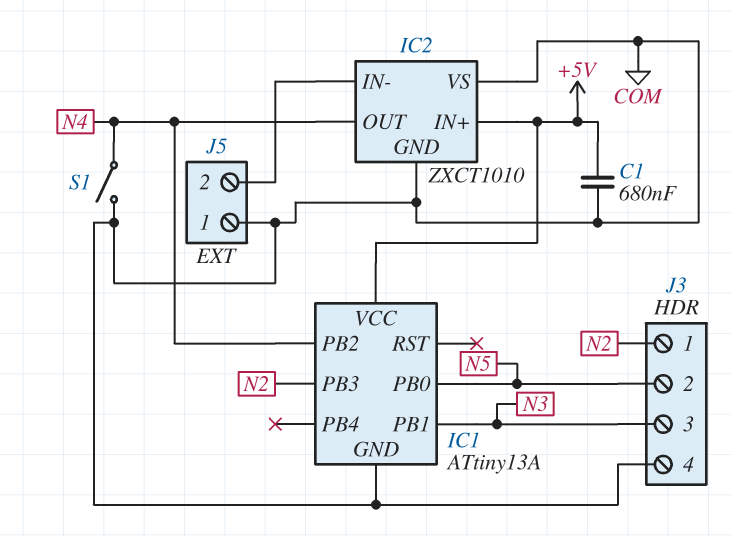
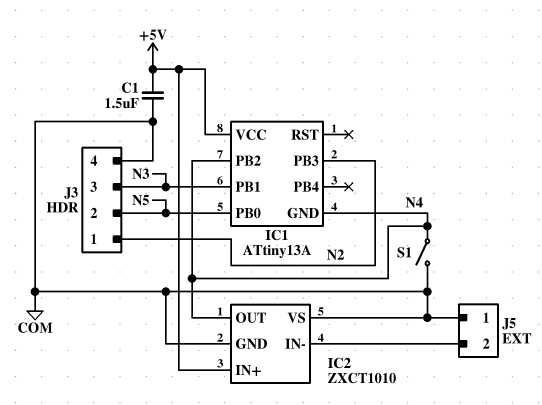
C1: 680nF (+5V, COM) -> 1.5uF (+5V, COM)
IC1 pin GND: COM -> N4

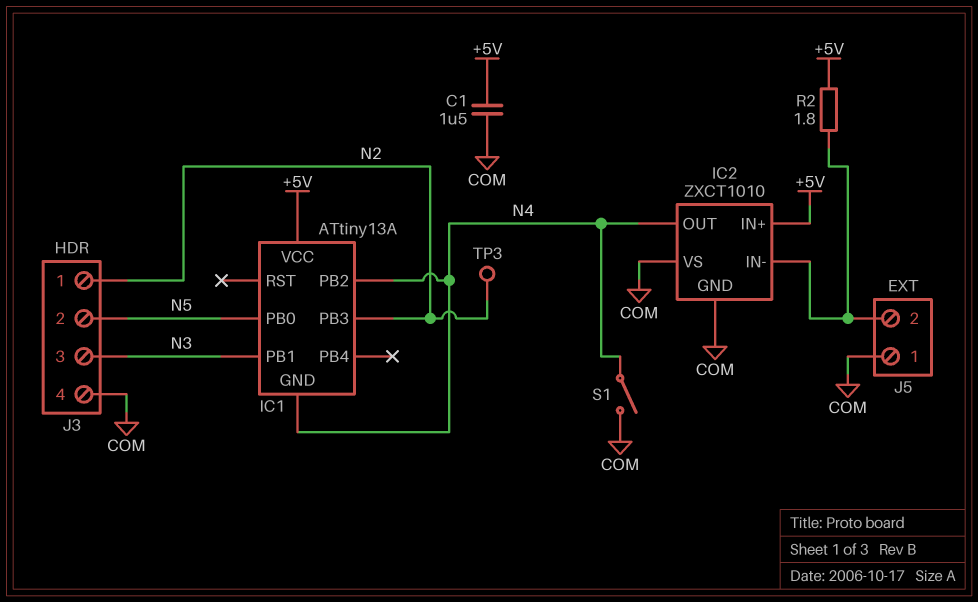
R2: none -> 1.8 (+5V, IC2/IN-)
TP3: none -> test point (N2)

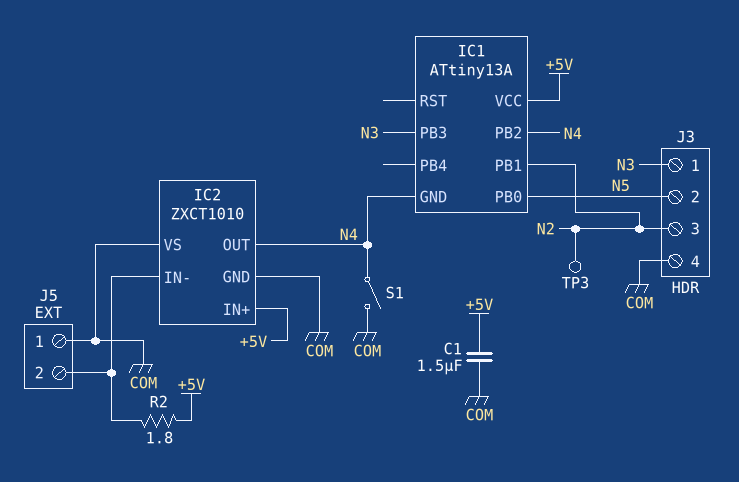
IC1 pin PB1: N3 -> N2
IC1 pin PB3: N2 -> N3
J3 pin 1: N2 -> N3
J3 pin 3: N3 -> N2

